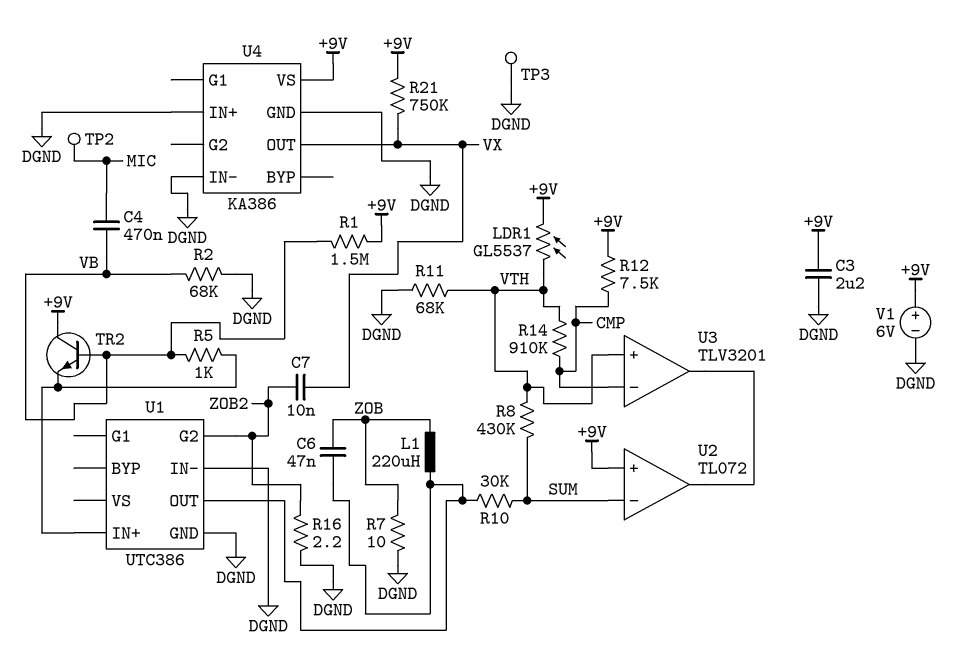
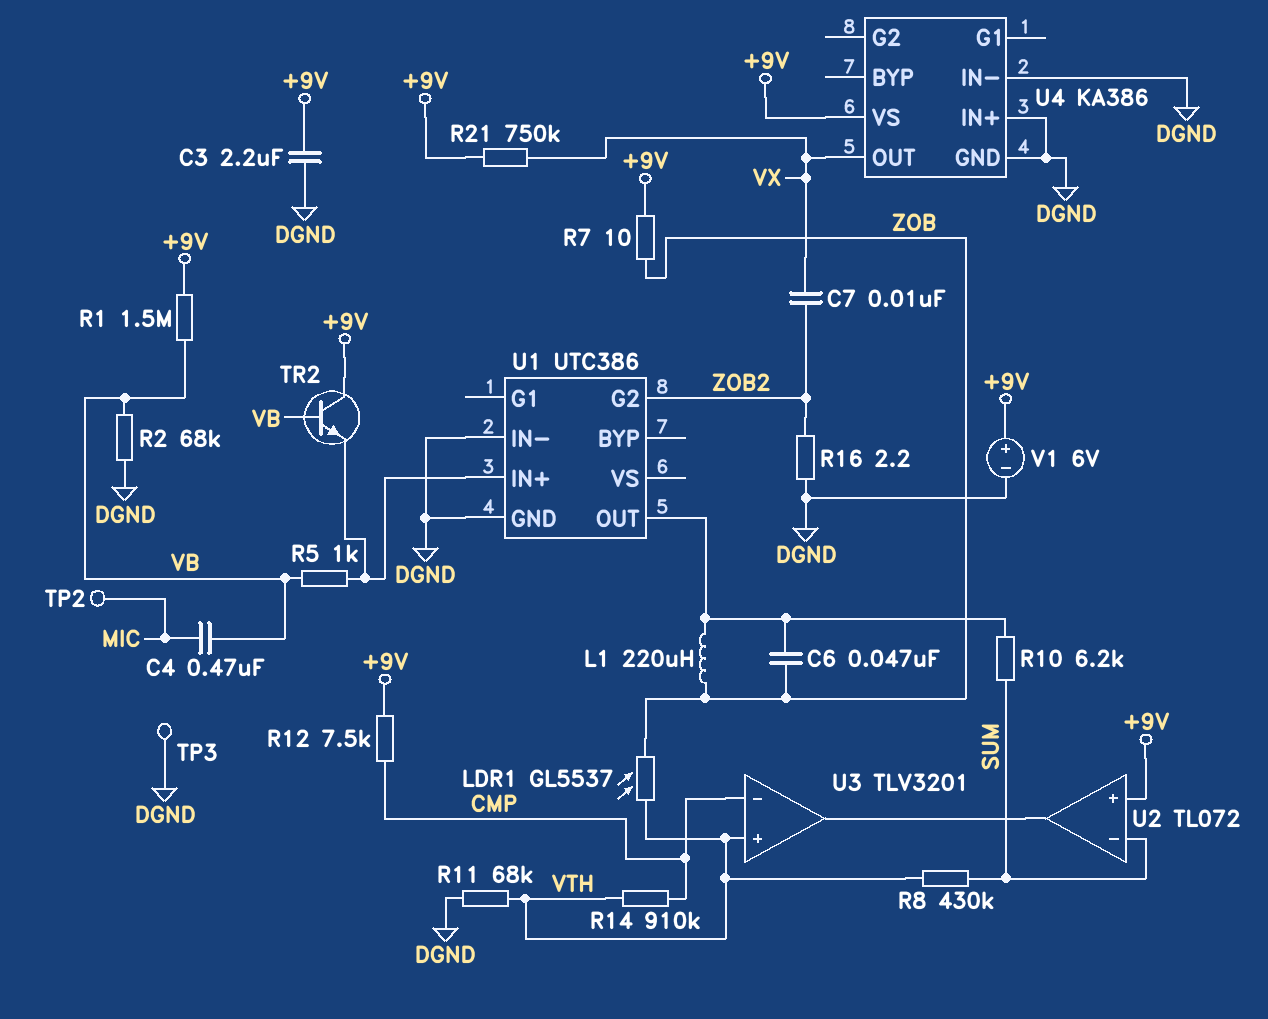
LDR1: GL5537 (+9V, VTH) -> GL5537 (VTH, ZOB)
R7: 10 (DGND, ZOB) -> 10 (+9V, ZOB)
R10: 30k (SUM, U1/OUT) -> 6.2k (SUM, U1/OUT)

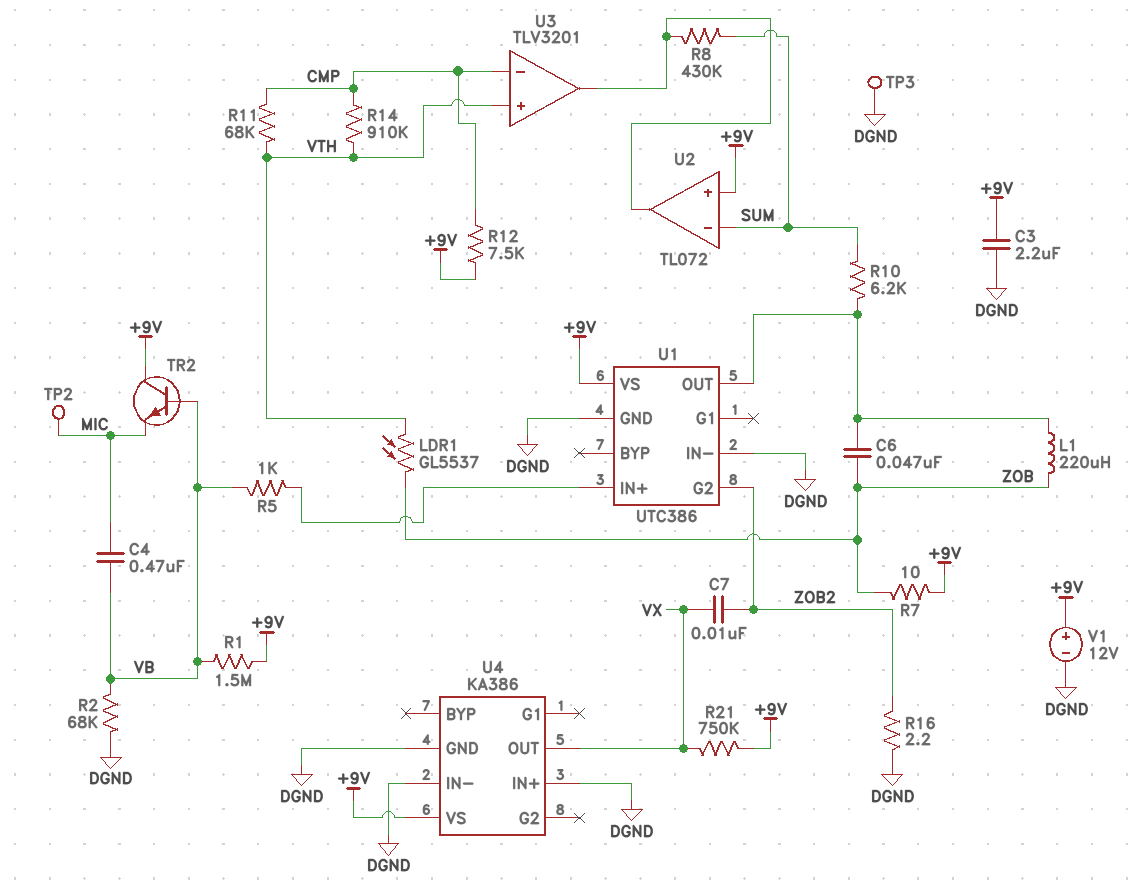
R8: 430k (SUM, VTH) -> 430k (SUM, U2/out)
R11: 68k (DGND, VTH) -> 68k (CMP, VTH)
TR2: NPN (B VB, C +9V, E U1/IN+) -> NPN (B VB, C +9V, E MIC)
U1 pin VS: none -> +9V
V1: 6V (plus +9V, minus DGND) -> 12V (plus +9V, minus DGND)

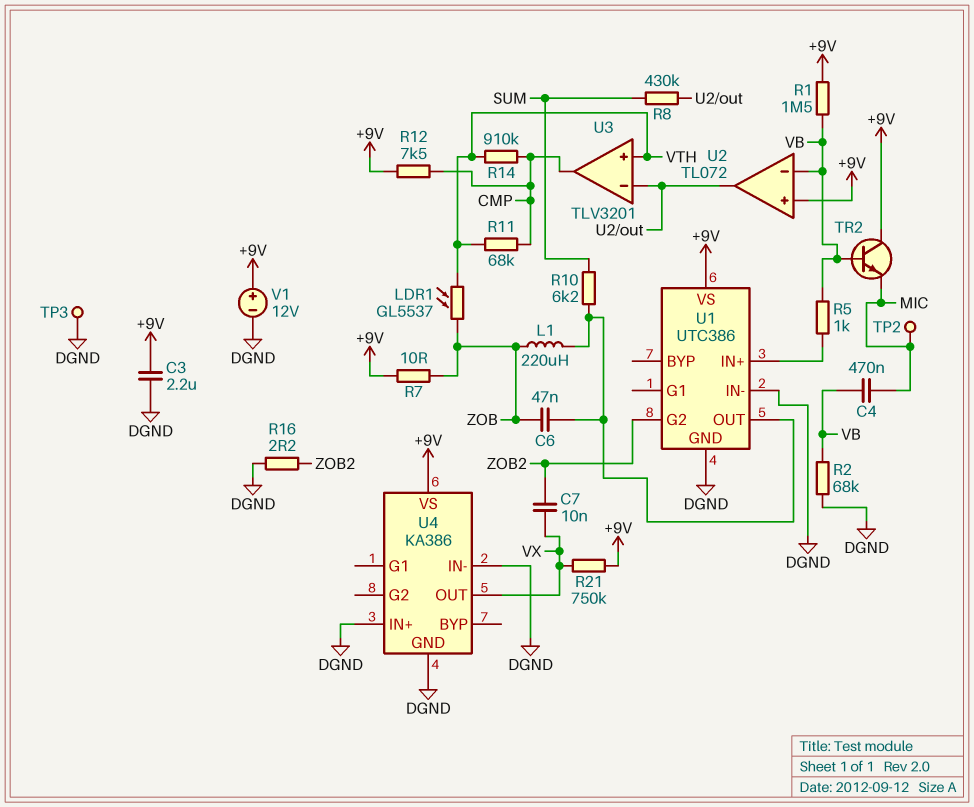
U2 pin in-: SUM -> VB
U3 pin in-: CMP -> U2/out
U3 pin out: U2/out -> CMP

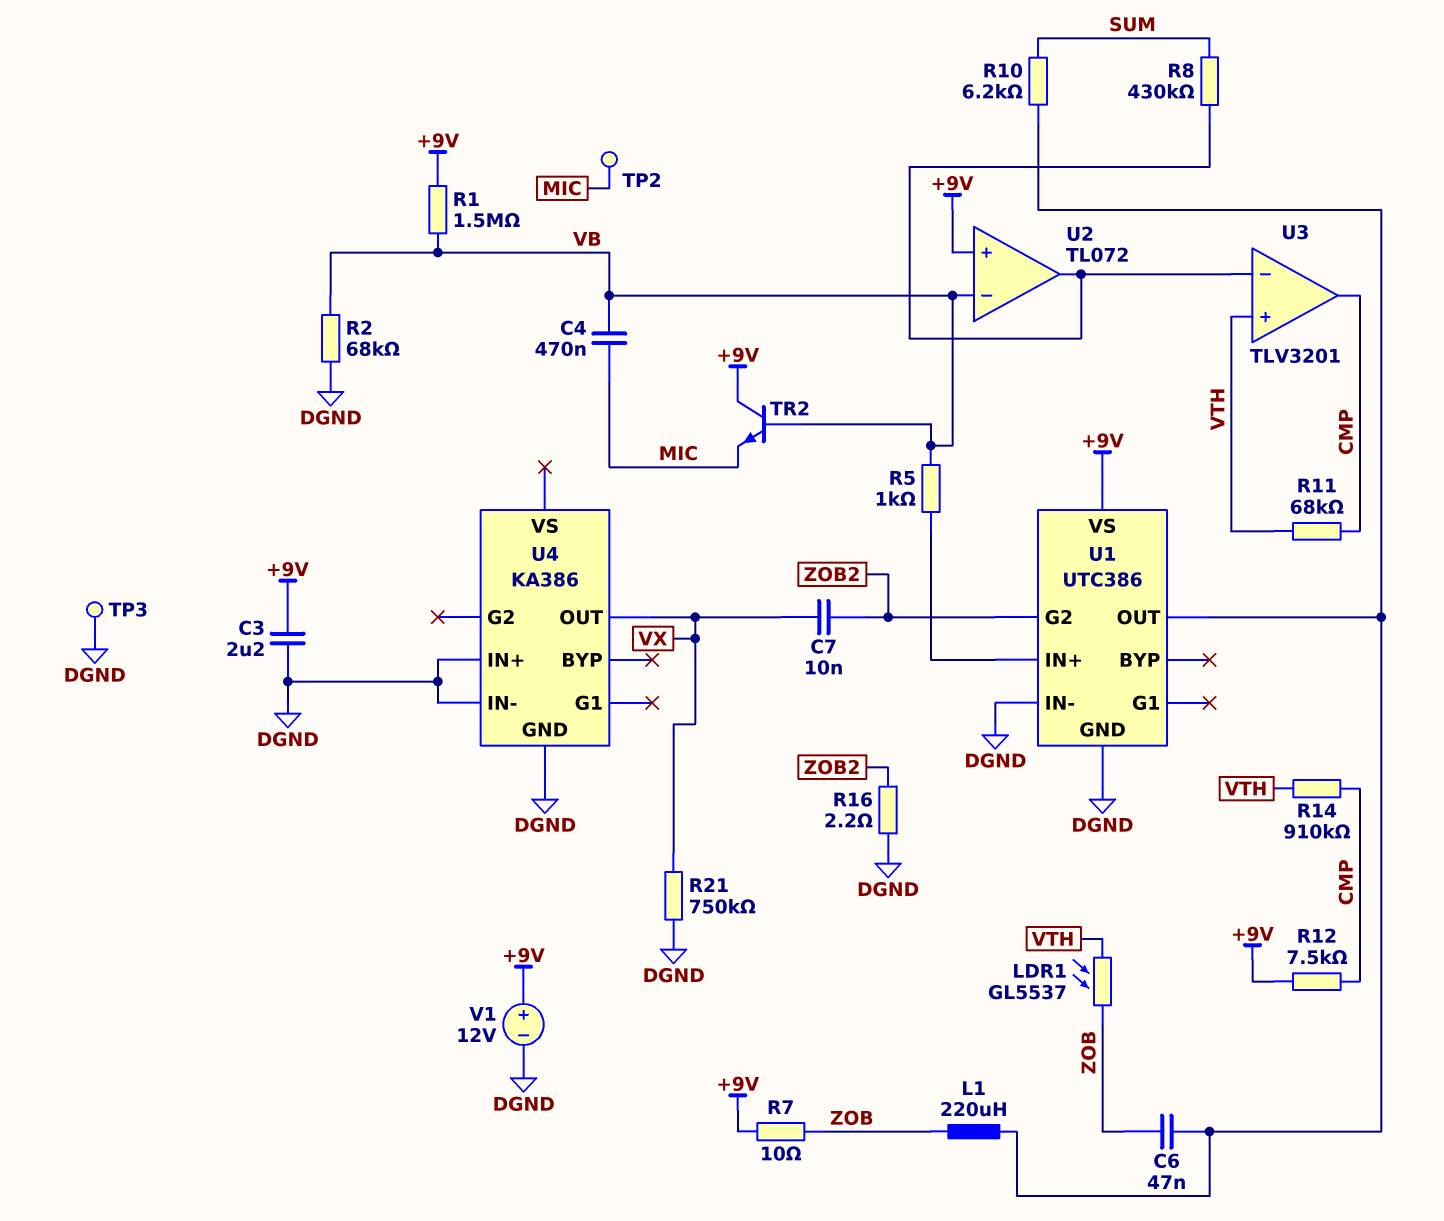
R21: 750k (+9V, VX) -> 750k (DGND, VX)
U4 pin VS: +9V -> none

